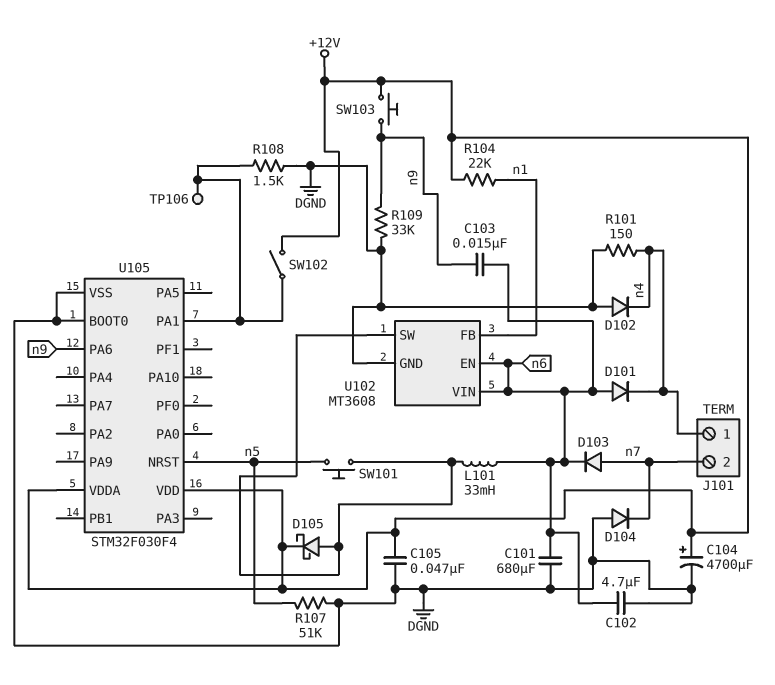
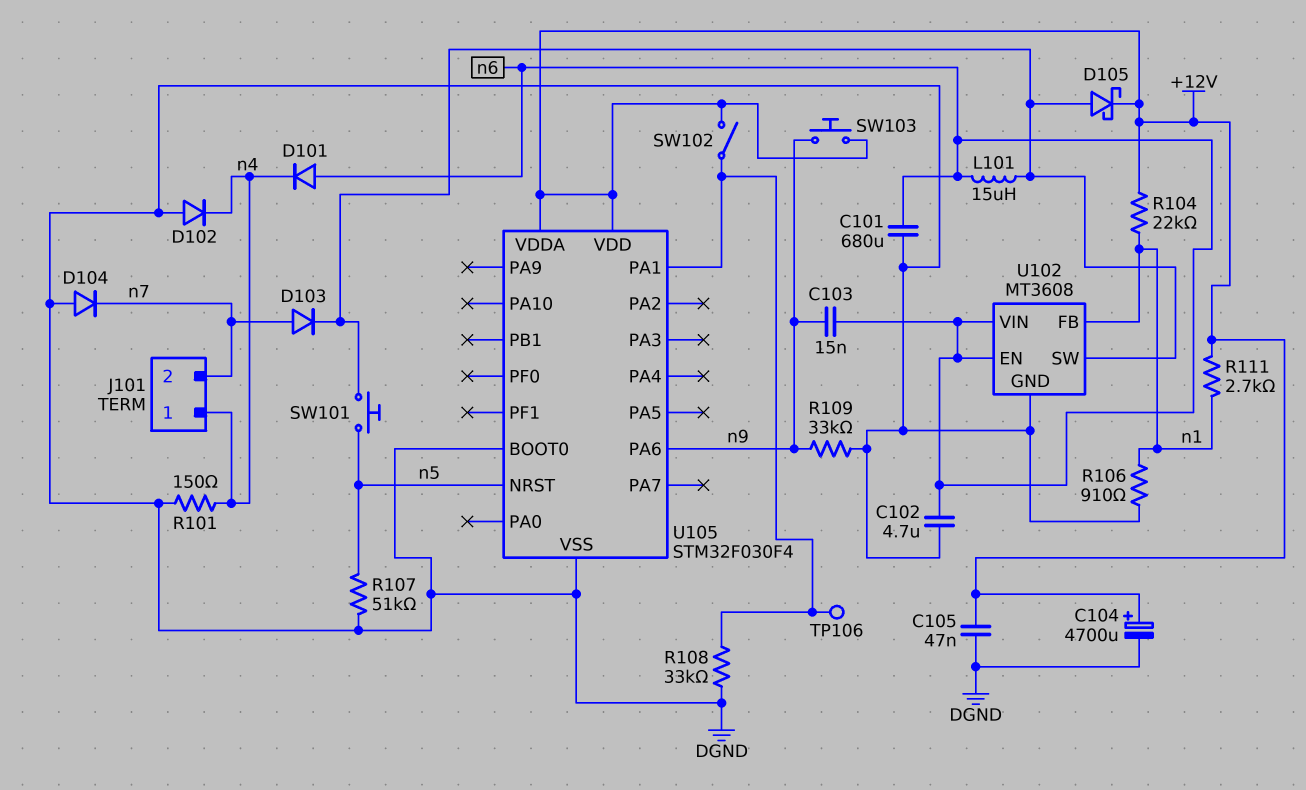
D103: diode (A n7, K n6) -> diode (A n7, K U102/SW)
L101: 33mH (U102/SW, n6) -> 15uH (U102/SW, n6)
R106: none -> 910 (DGND, n1)
R108: 1.5k (DGND, U105/PA1) -> 33k (DGND, U105/PA1)
R111: none -> 2.7k (+12V, n1)

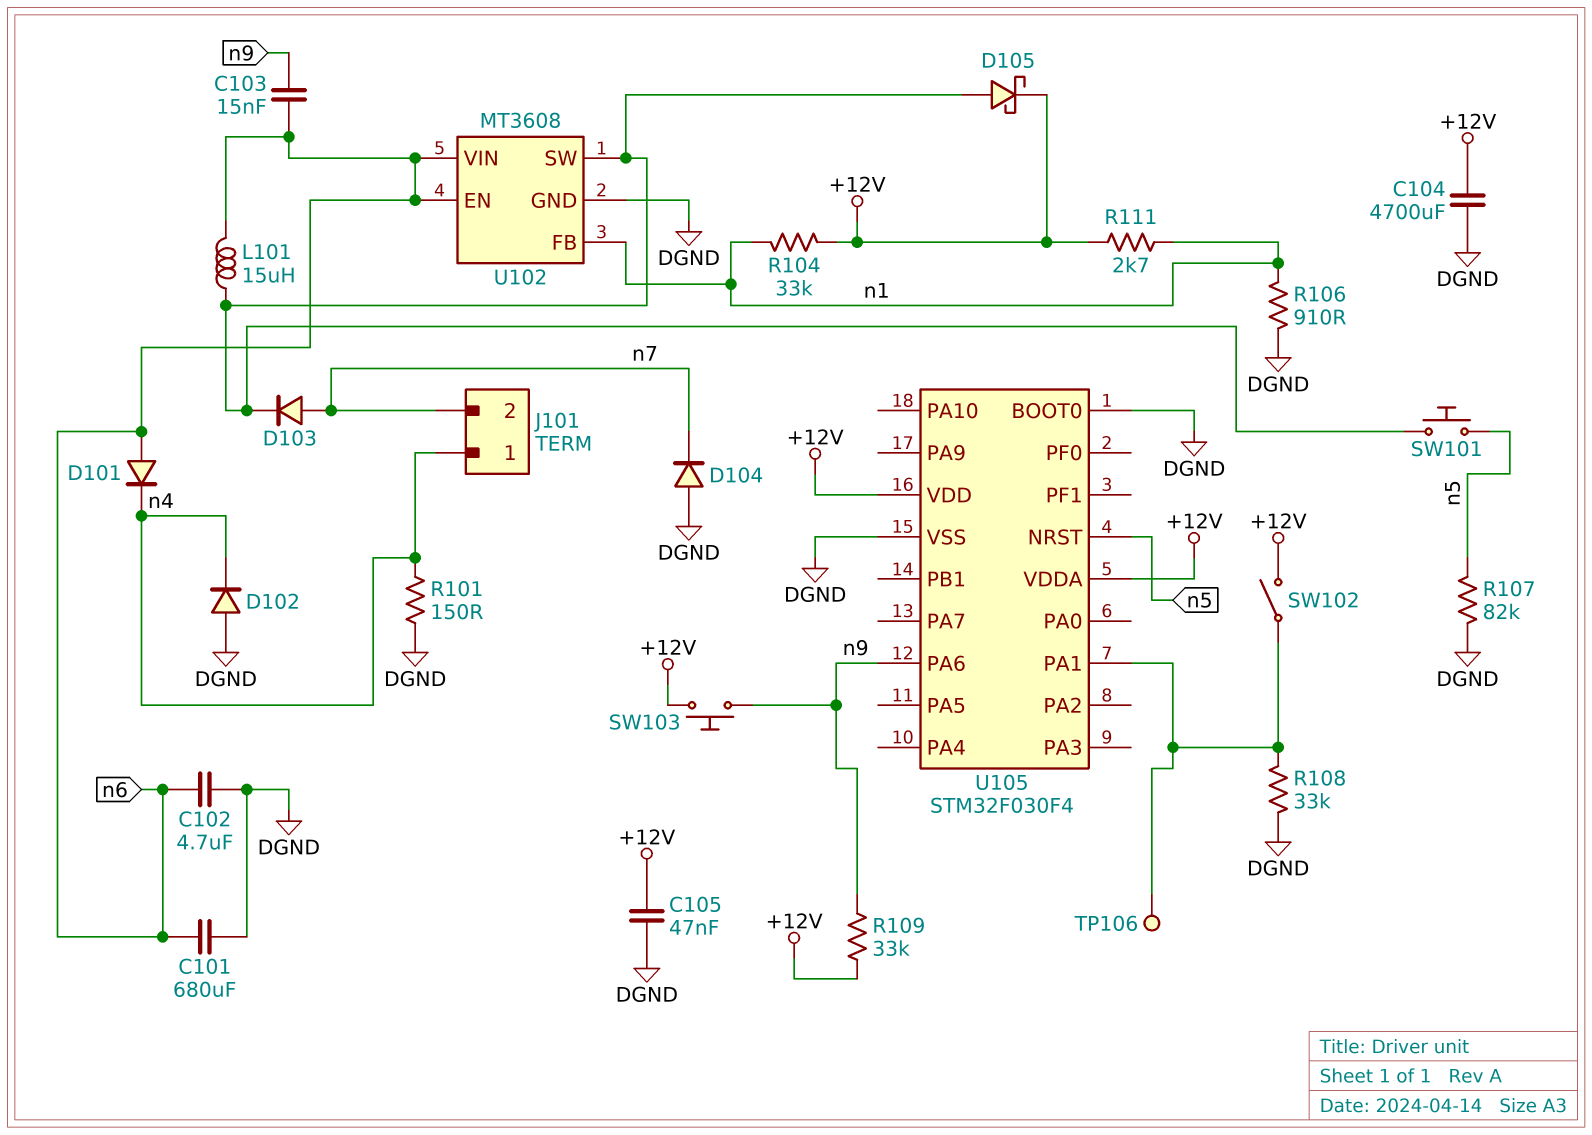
C104: 4700uF (plus +12V, minus DGND) -> 4700uF (+12V, DGND)
R104: 22k (+12V, n1) -> 33k (+12V, n1)
R107: 51k (DGND, n5) -> 82k (DGND, n5)
R109: 33k (DGND, n9) -> 33k (+12V, n9)

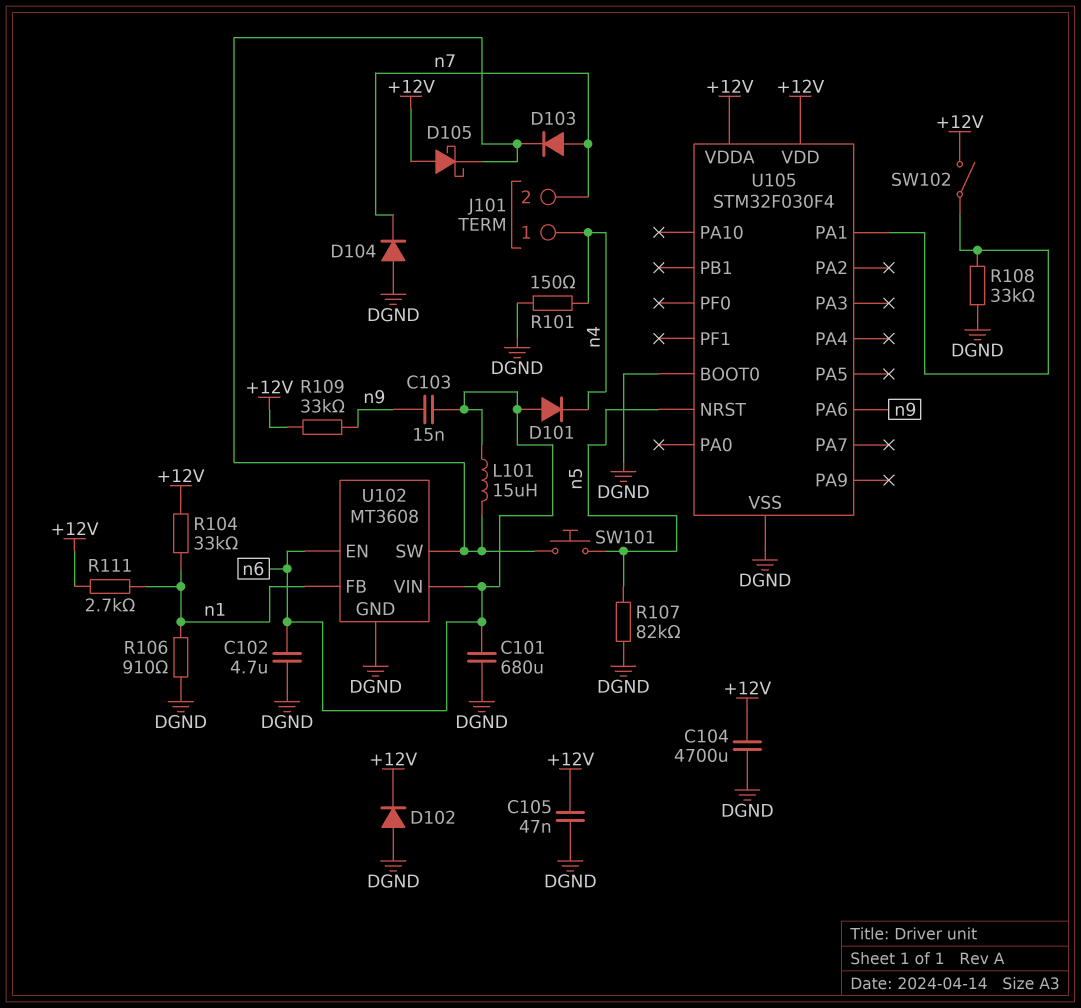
D102: diode (A DGND, K n4) -> diode (A DGND, K +12V)
D105: schottky (A U102/SW, K +12V) -> schottky (A +12V, K U102/SW)
SW103: button (+12V, n9) -> none
TP106: test point (U105/PA1) -> none

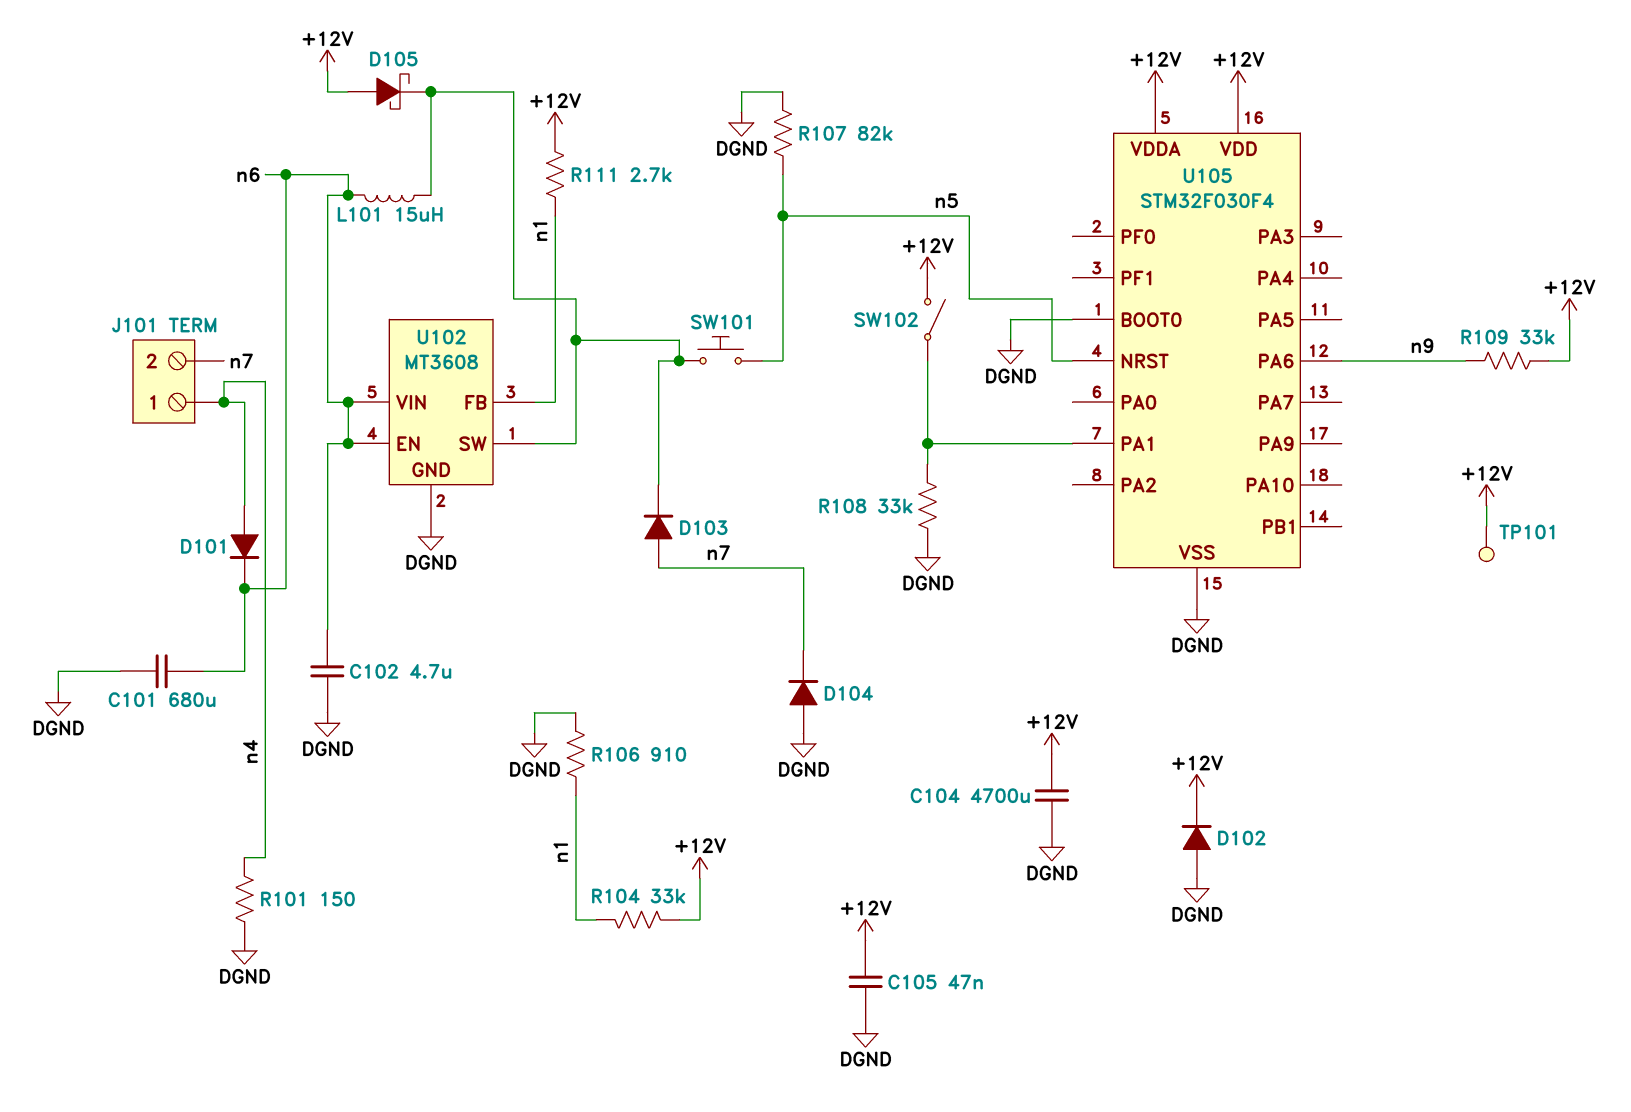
C103: 15nF (n6, n9) -> none
D101: diode (A n6, K n4) -> diode (A n4, K n6)
TP101: none -> test point (+12V)

